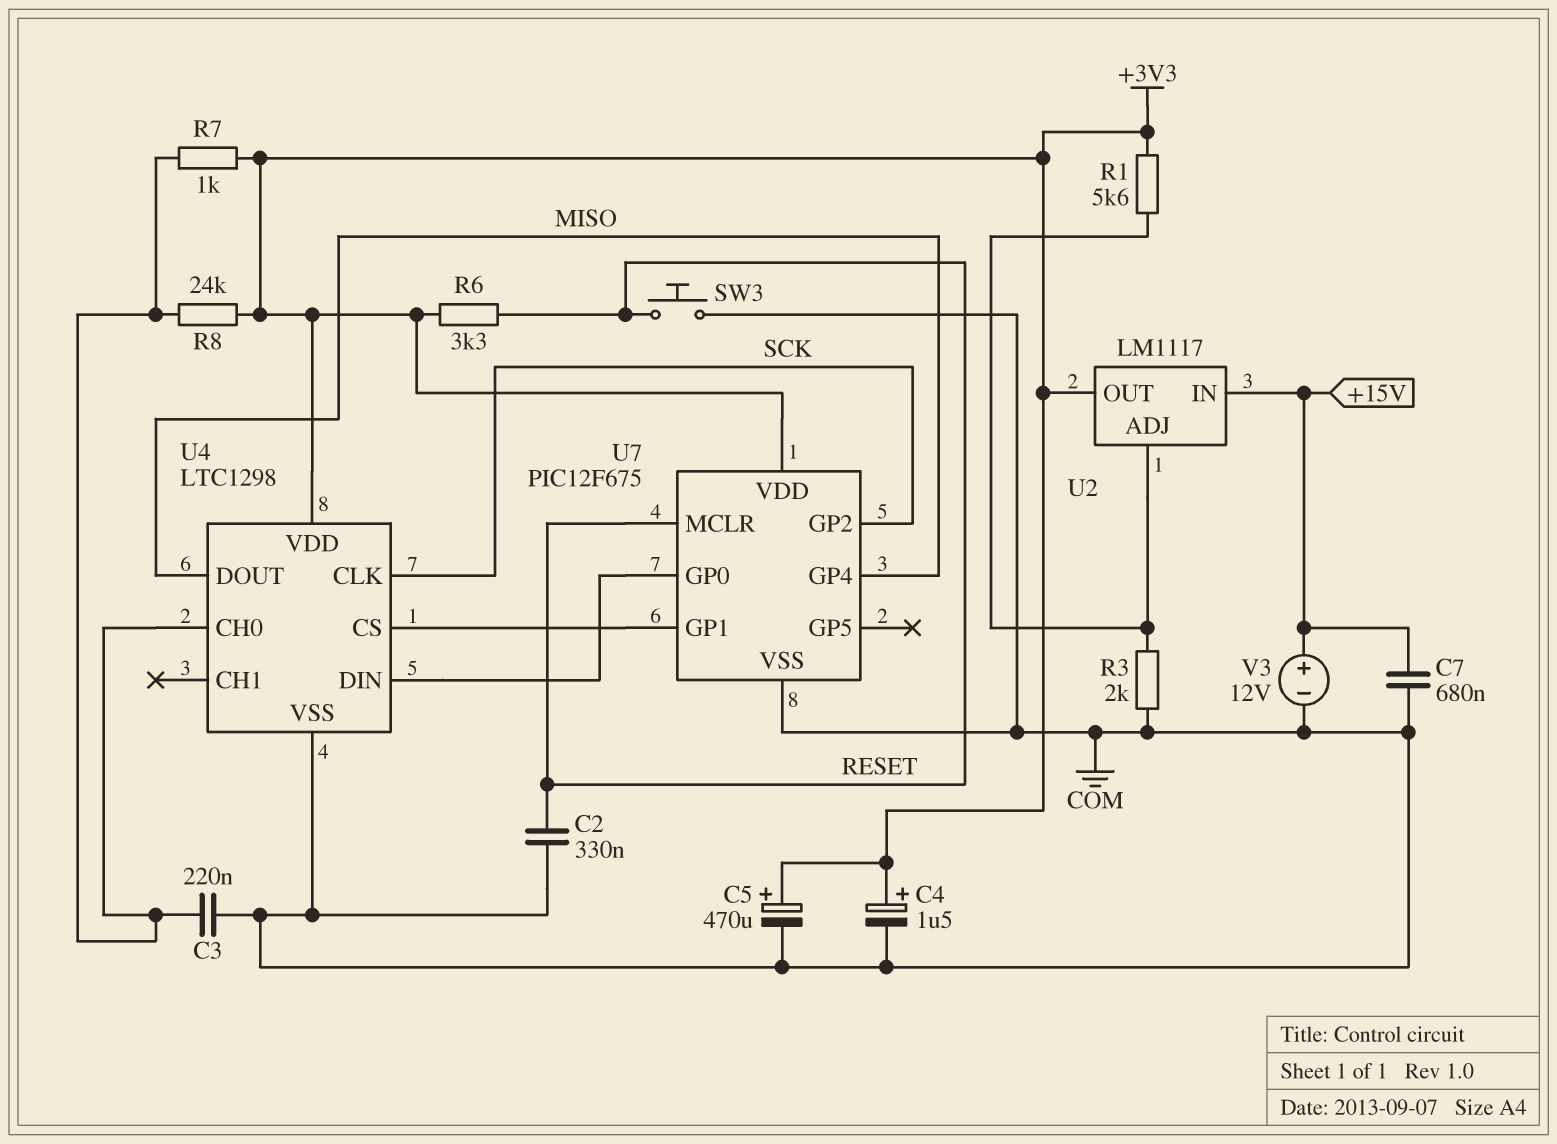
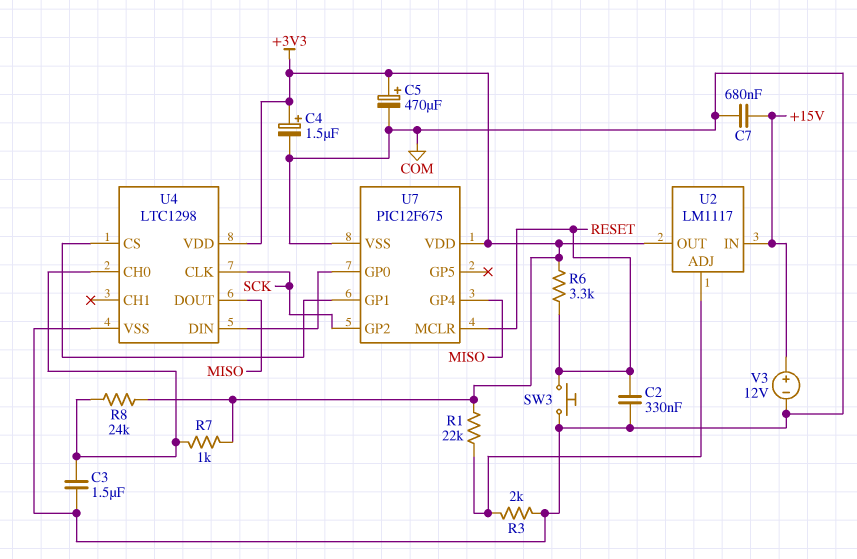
C3: 220nF (COM, U4/CH0) -> 1.5uF (COM, U4/CH0)
R1: 5.6k (+3V3, U2/ADJ) -> 22k (+3V3, U2/ADJ)

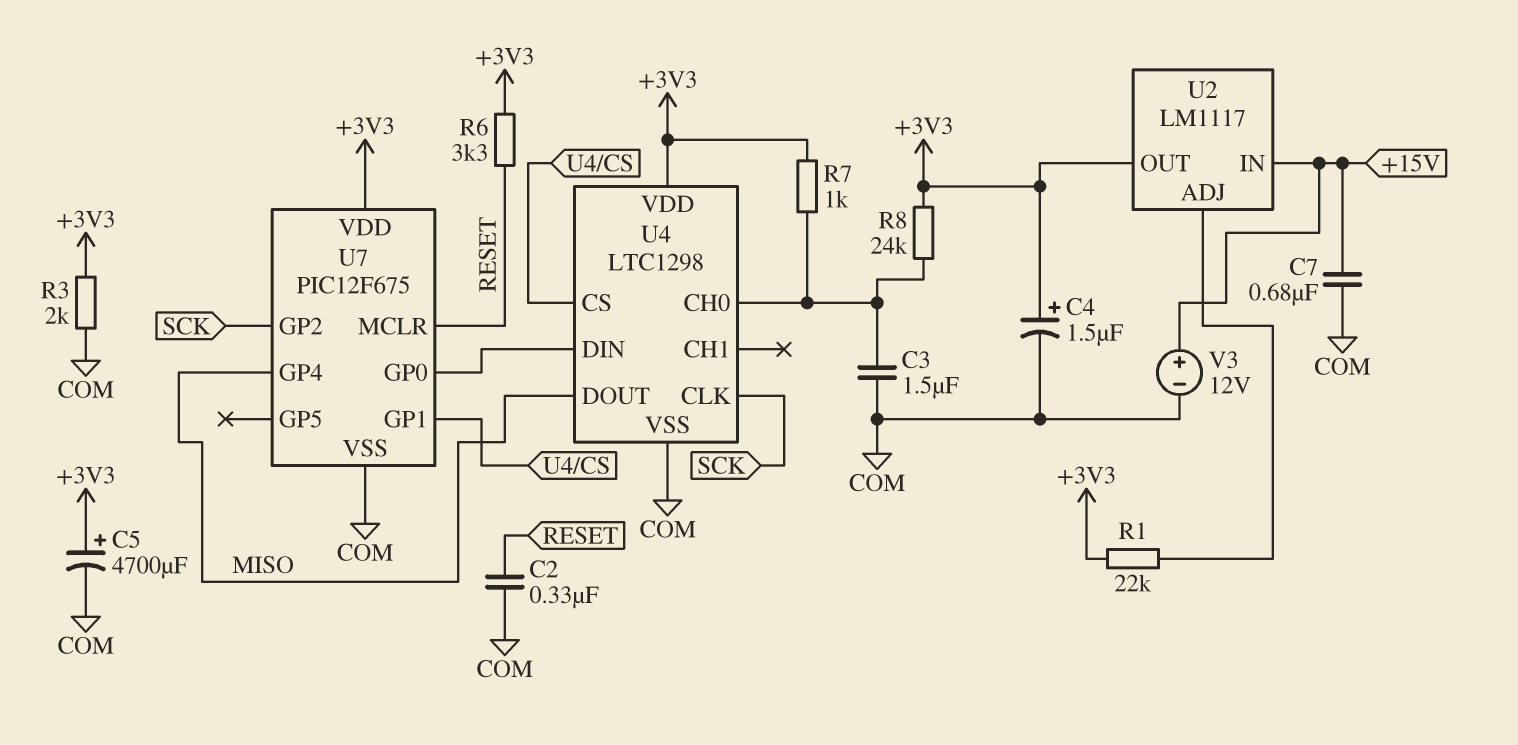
C5: 470uF (plus +3V3, minus COM) -> 4700uF (plus +3V3, minus COM)
R3: 2k (COM, U2/ADJ) -> 2k (+3V3, COM)
SW3: button (COM, RESET) -> none

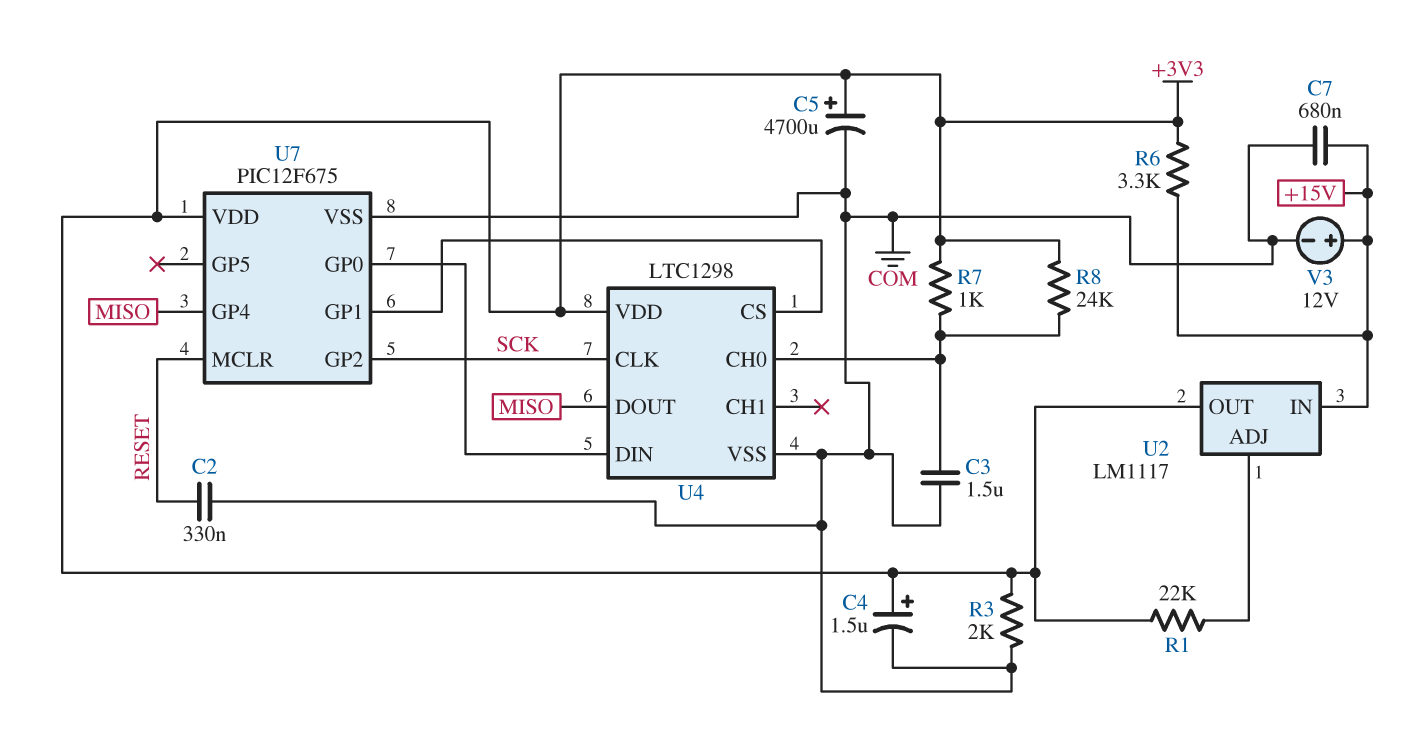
R6: 3.3k (+3V3, RESET) -> 3.3k (+3V3, +15V)

